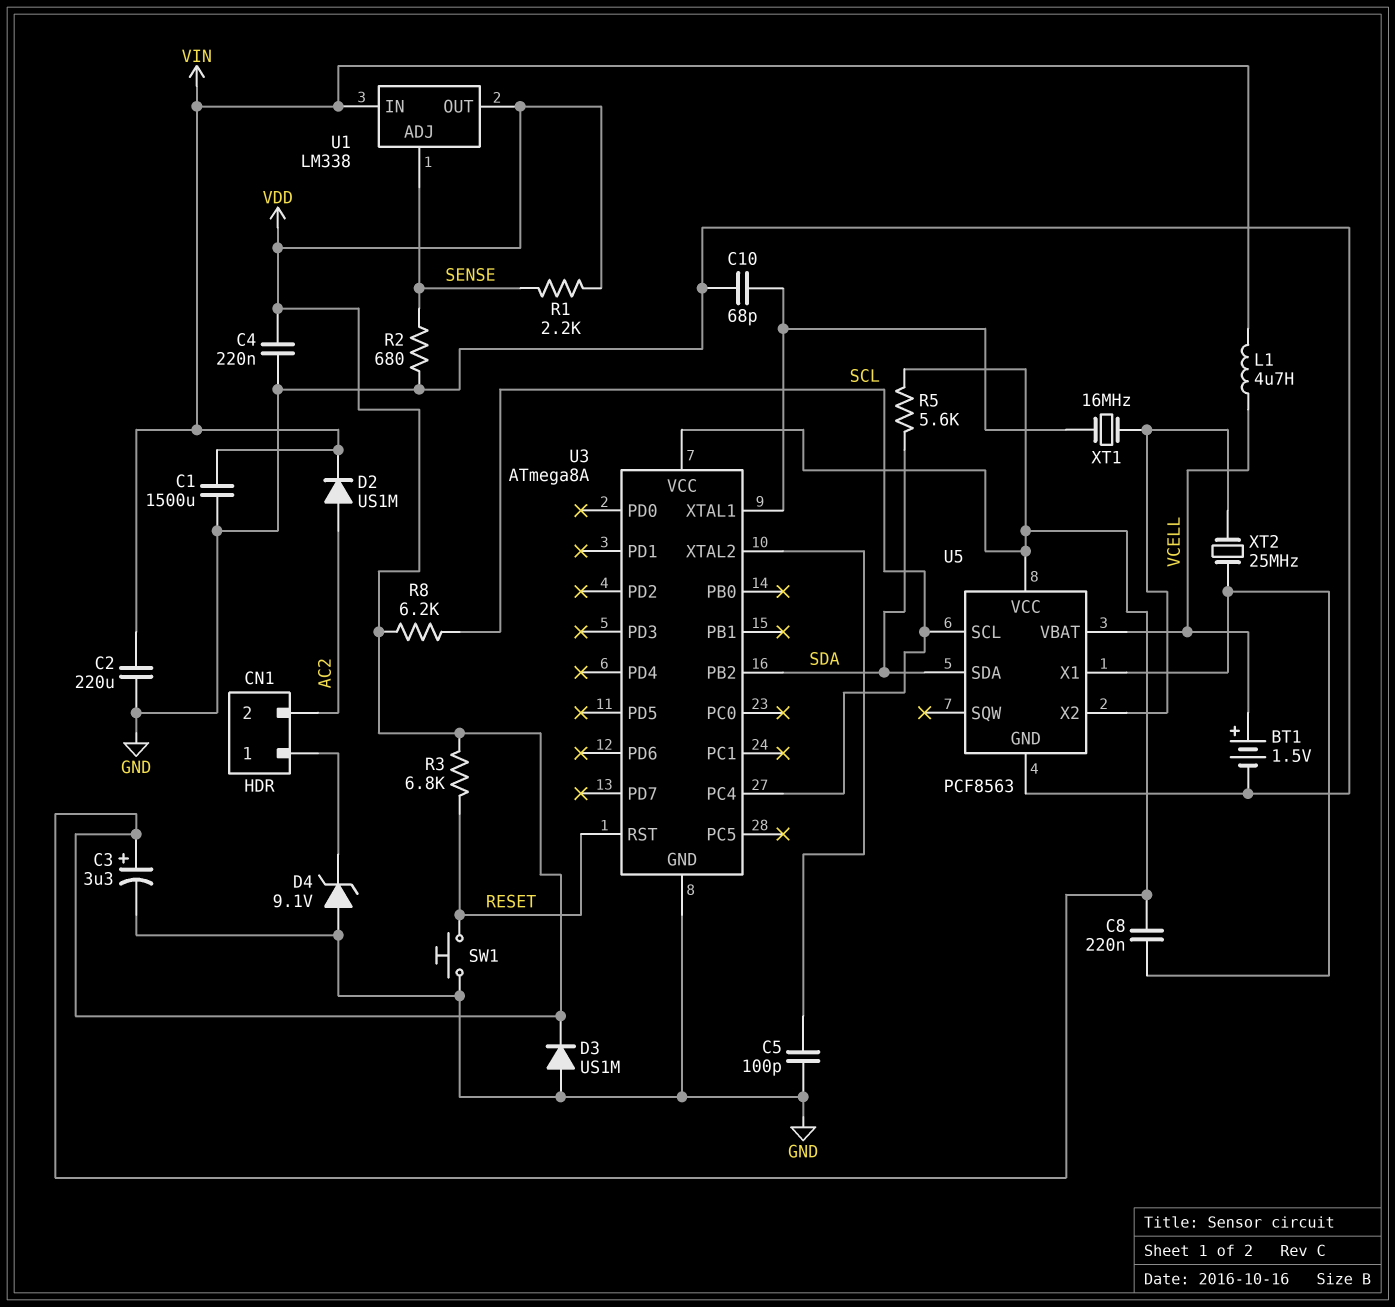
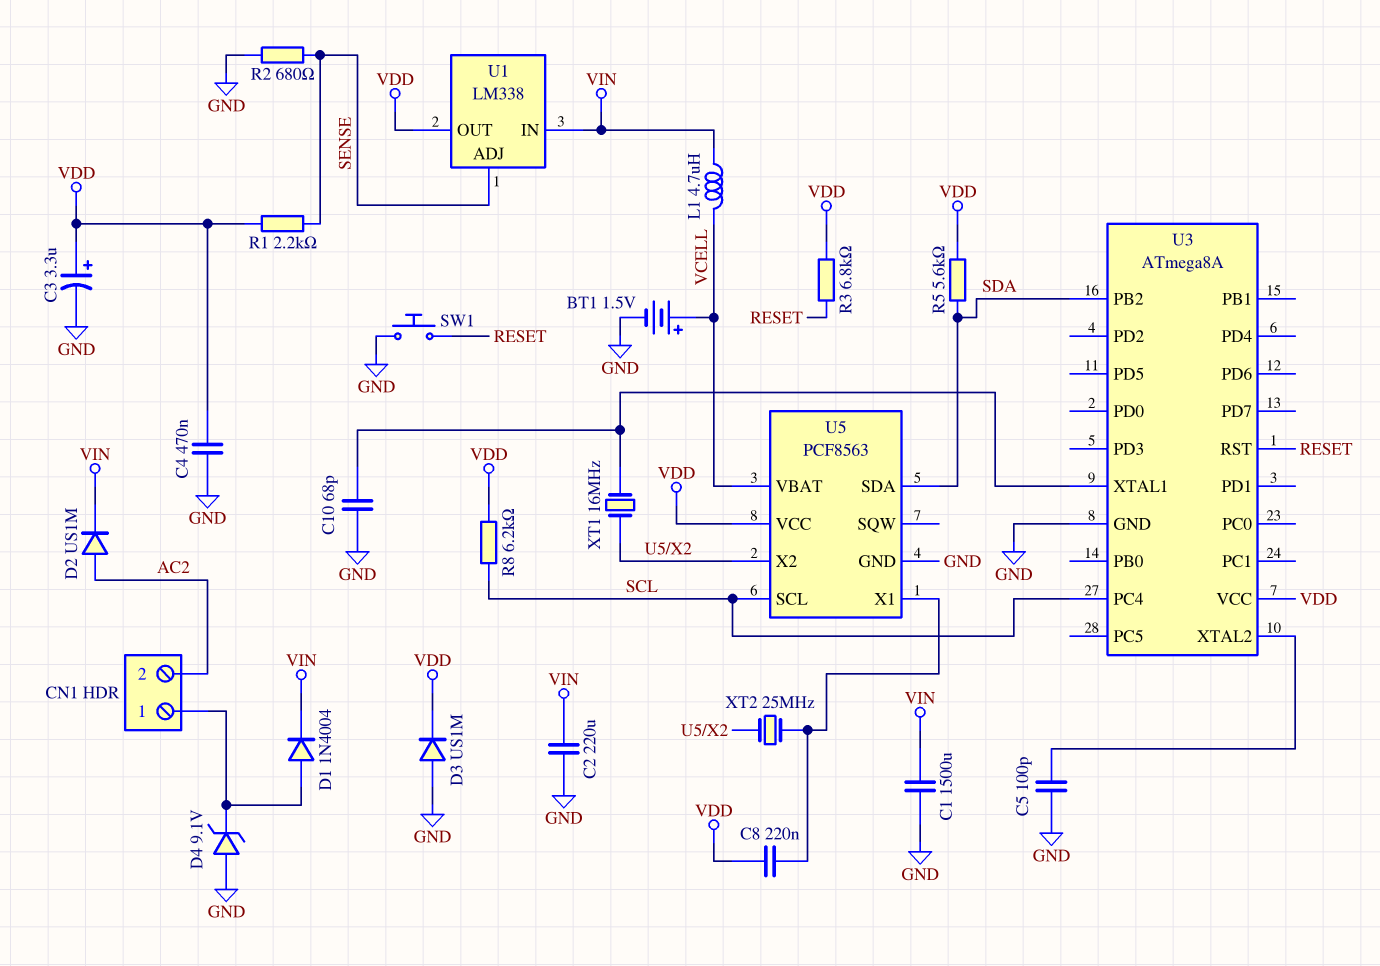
C4: 220nF (GND, VDD) -> 470nF (GND, VDD)
D1: none -> diode 1N4004 (A CN1/1, K VIN)

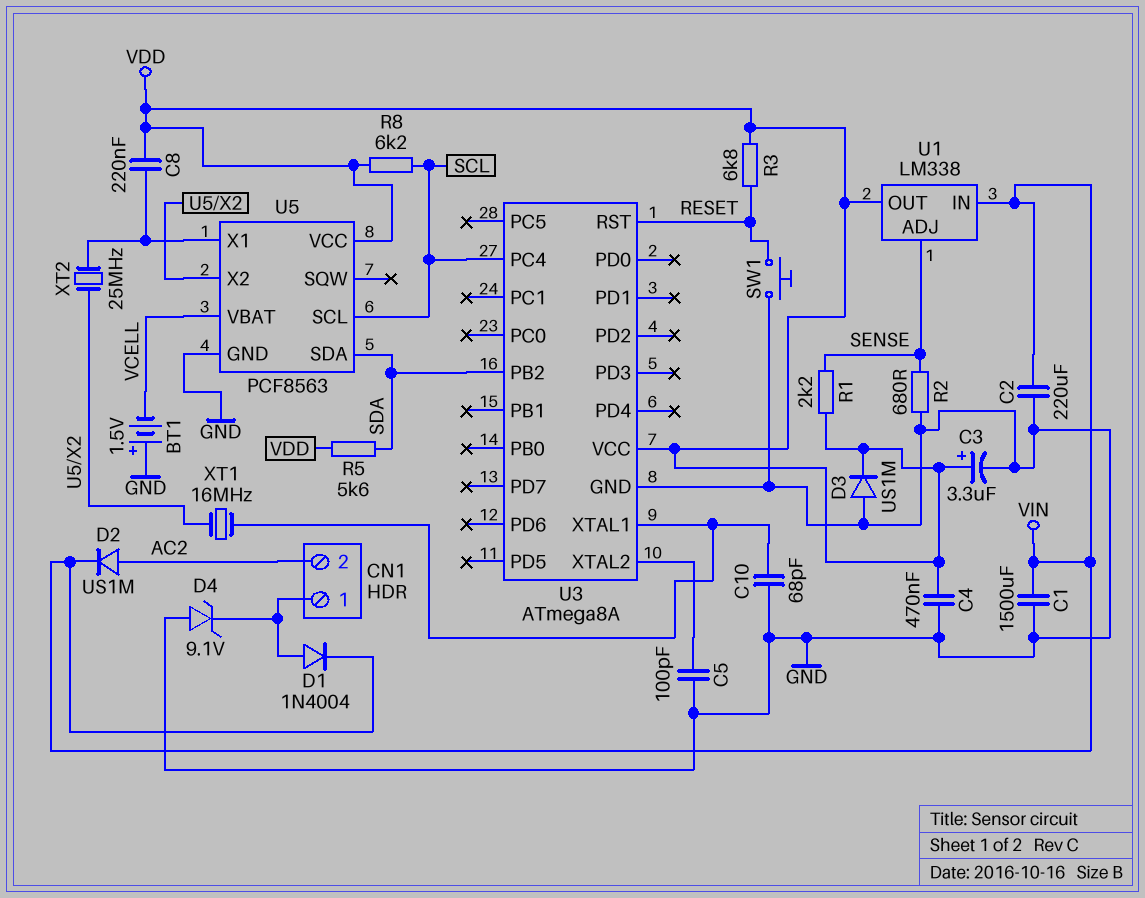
BT1: 1.5V (plus VCELL, minus GND) -> 1.5V (plus GND, minus VCELL)
L1: 4.7uH (VCELL, VIN) -> none

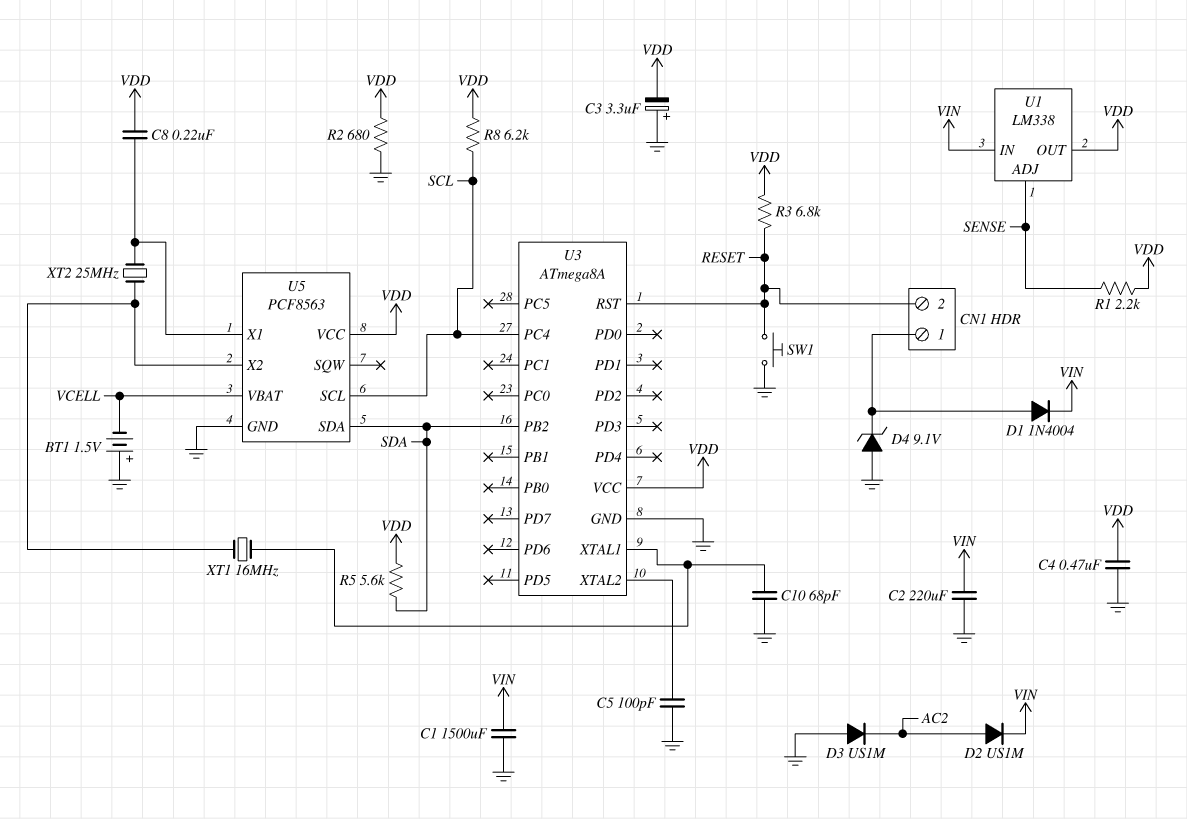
C3: 3.3uF (plus VDD, minus GND) -> 3.3uF (plus GND, minus VDD)
CN1 pin 2: AC2 -> RESET
D3: diode US1M (A GND, K VDD) -> diode US1M (A GND, K AC2)
R2: 680 (GND, SENSE) -> 680 (GND, VDD)

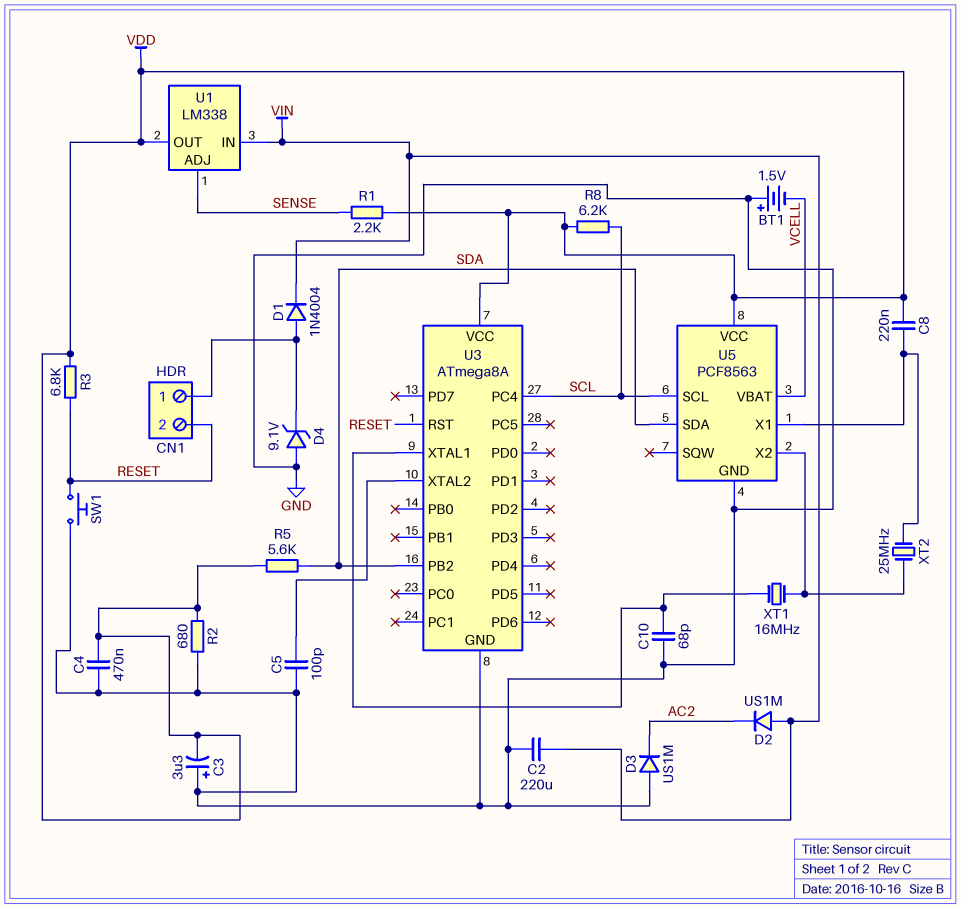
C1: 1500uF (GND, VIN) -> none
D2: diode US1M (A AC2, K VIN) -> diode US1M (A VIN, K AC2)

